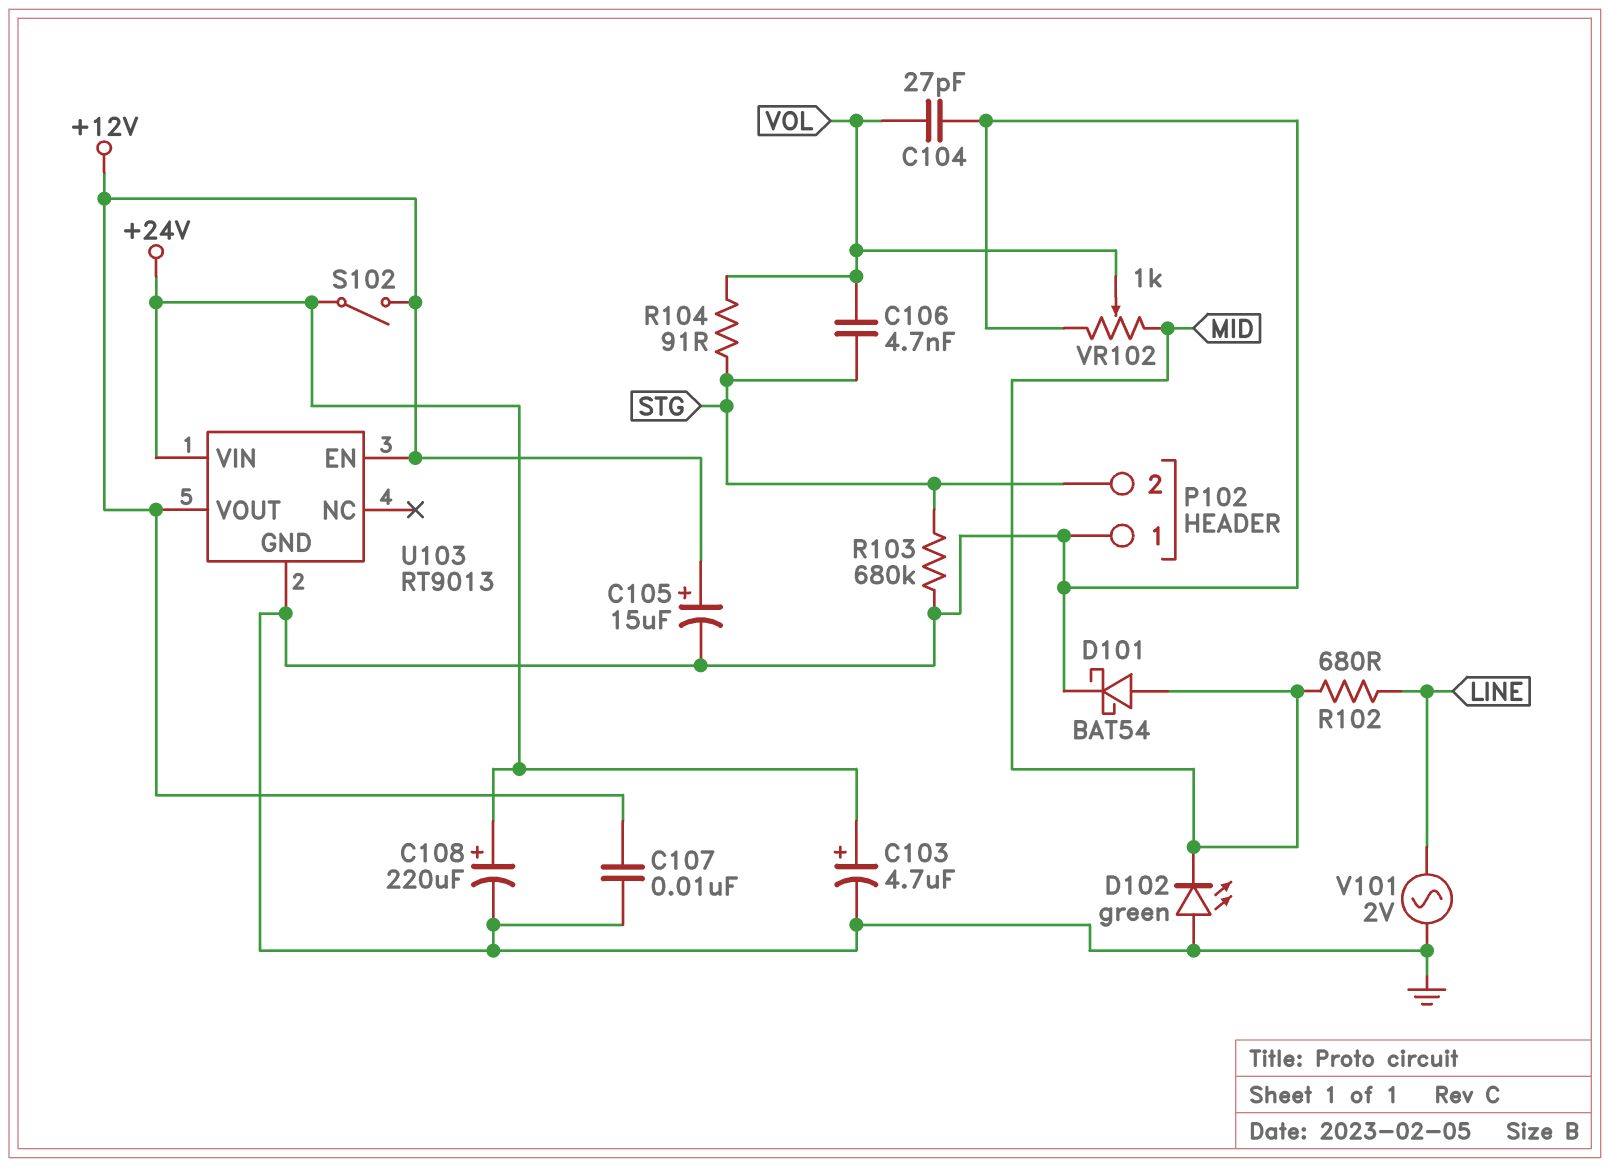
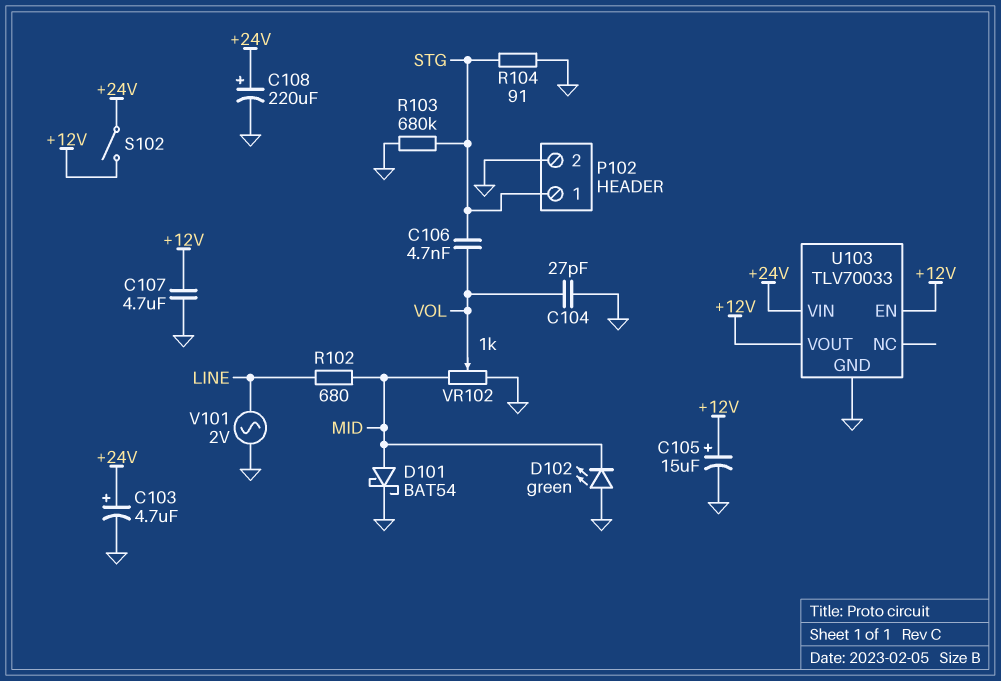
C107: 10nF (+12V, GND) -> 4.7uF (+12V, GND)
P102 pin 1: GND -> STG
P102 pin 2: STG -> GND
R104: 91 (STG, VOL) -> 91 (GND, STG)
U103: RT9013 -> TLV70033

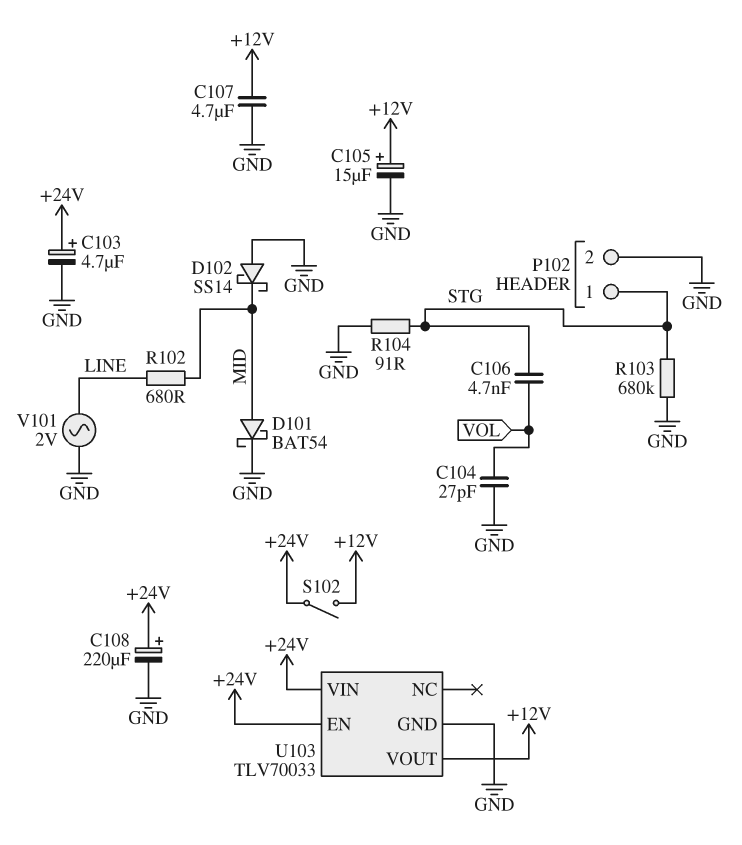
D102: LED green (A GND, K MID) -> schottky SS14 (A GND, K MID)
U103 pin EN: +12V -> +24V
VR102: 1k (GND, MID, wiper VOL) -> none

